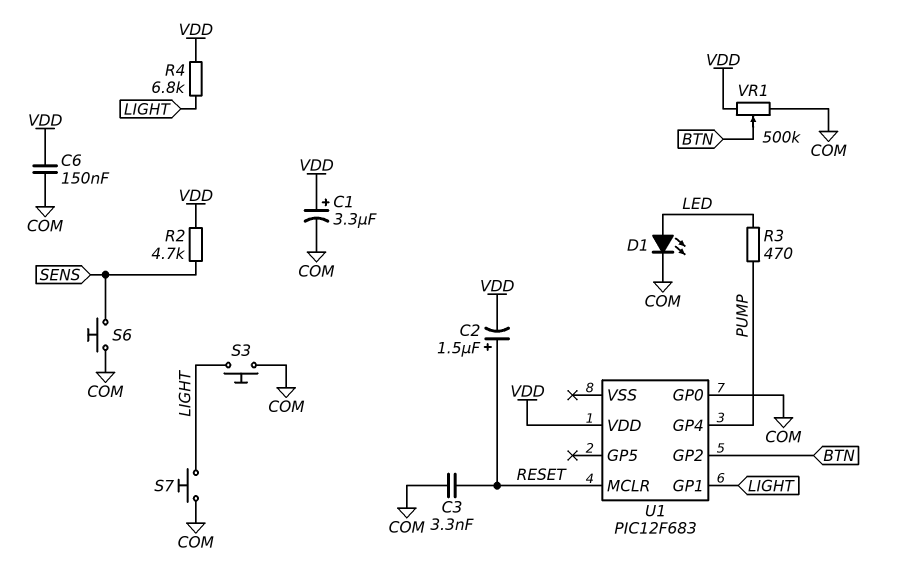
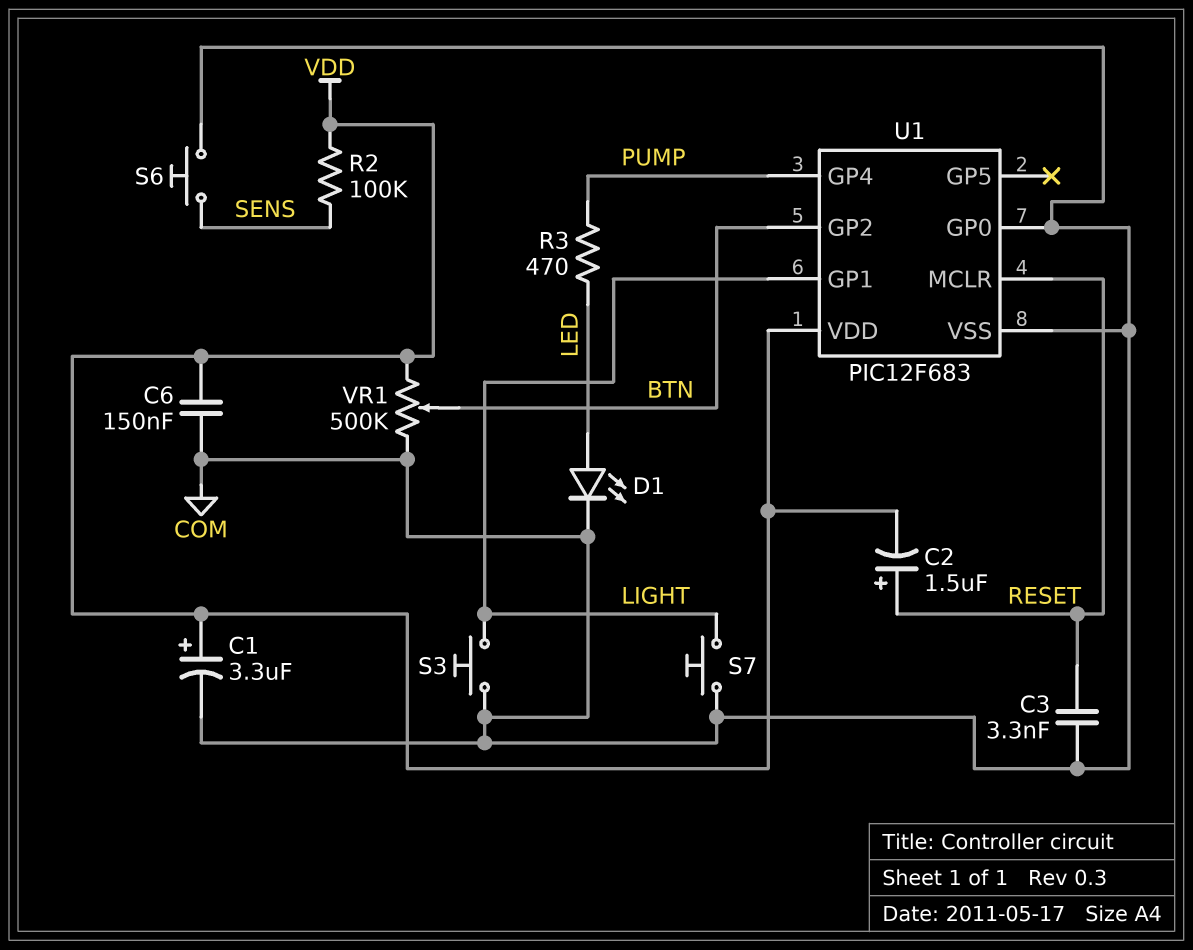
R2: 4.7k (SENS, VDD) -> 100k (SENS, VDD)
R4: 6.8k (LIGHT, VDD) -> none
U1 pin VSS: none -> COM

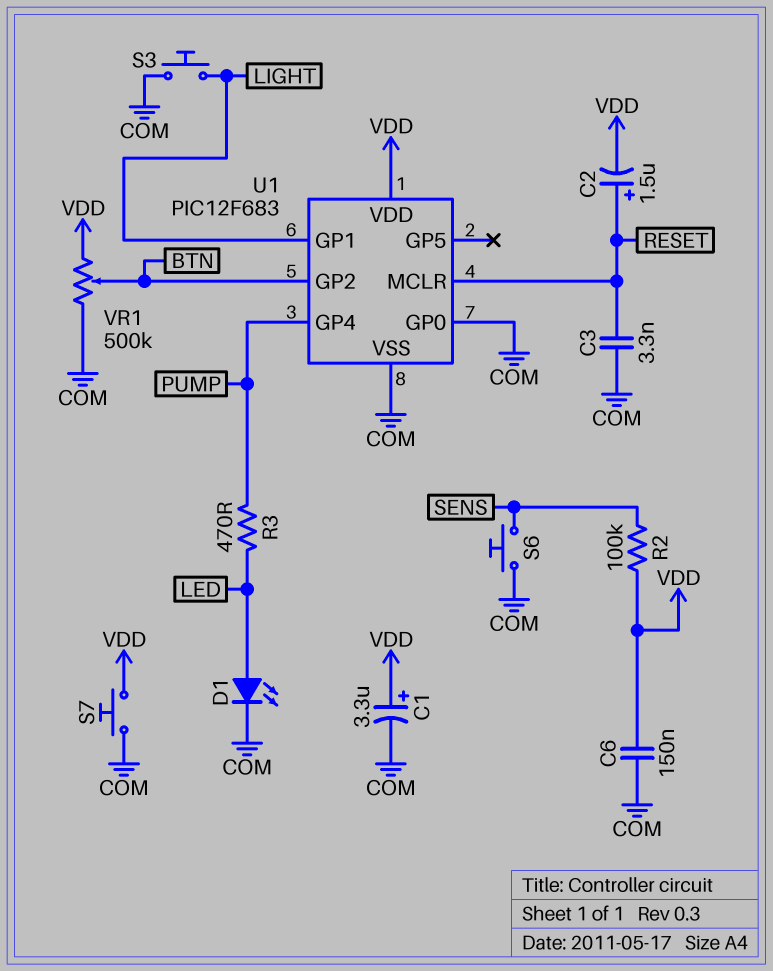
S7: button (COM, LIGHT) -> button (COM, VDD)

